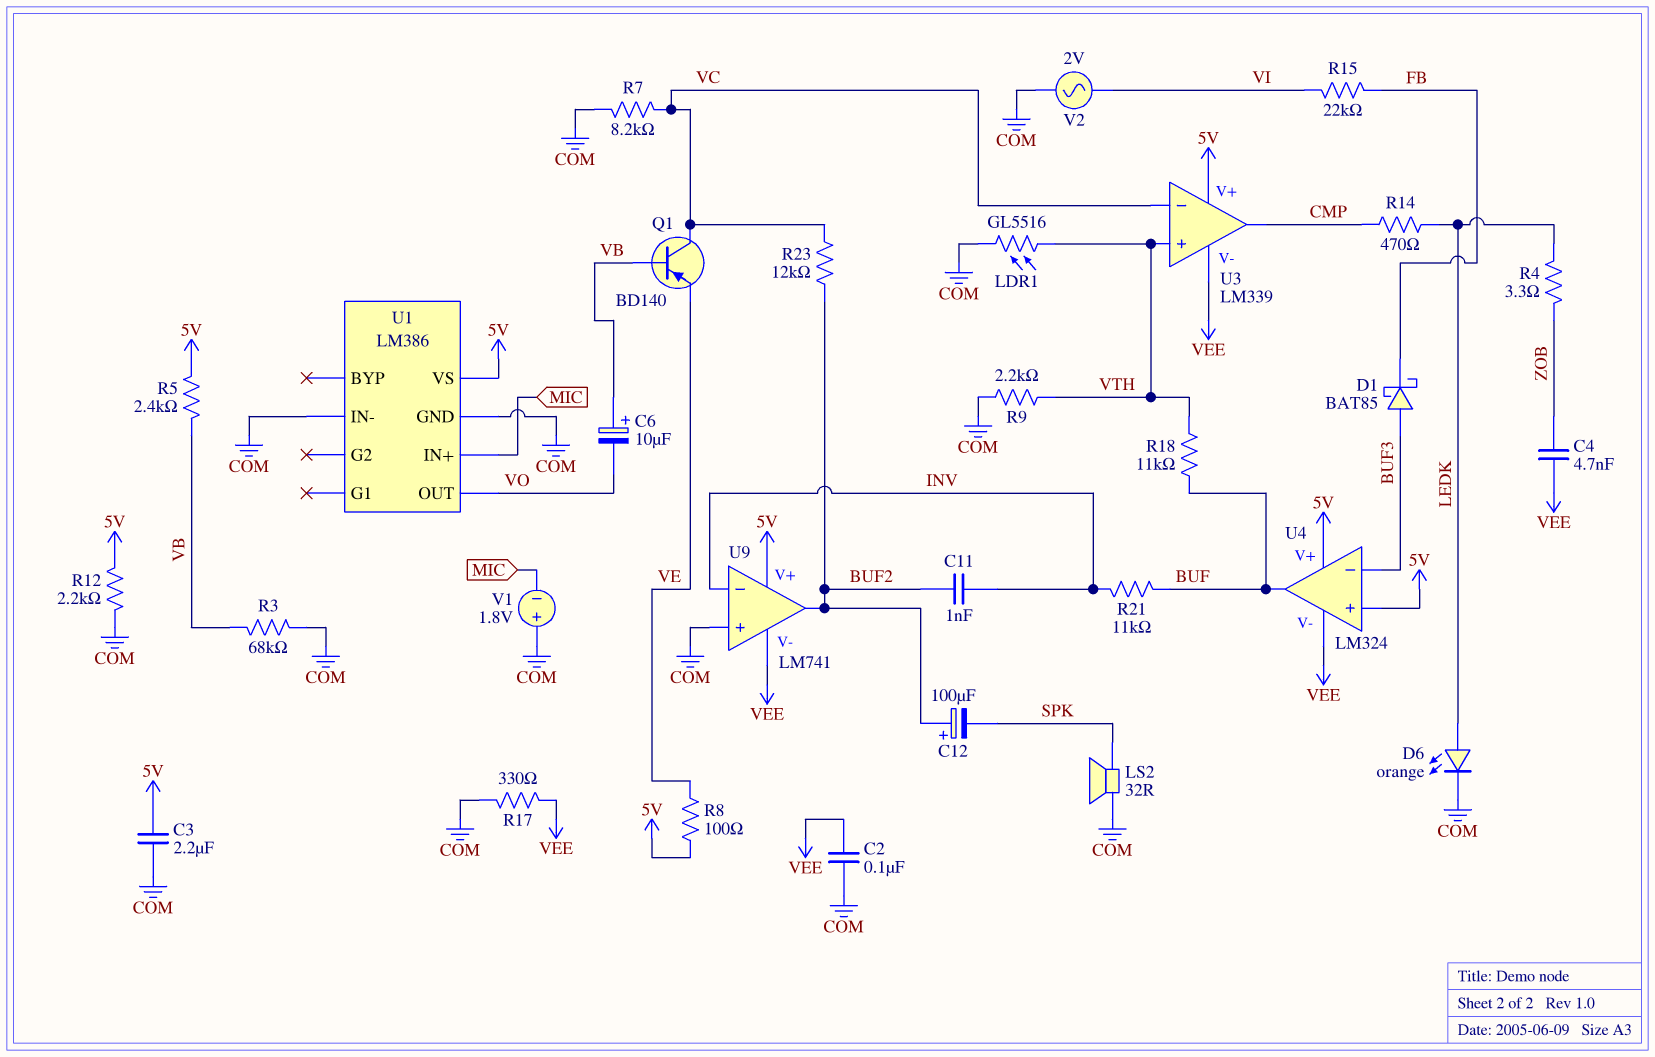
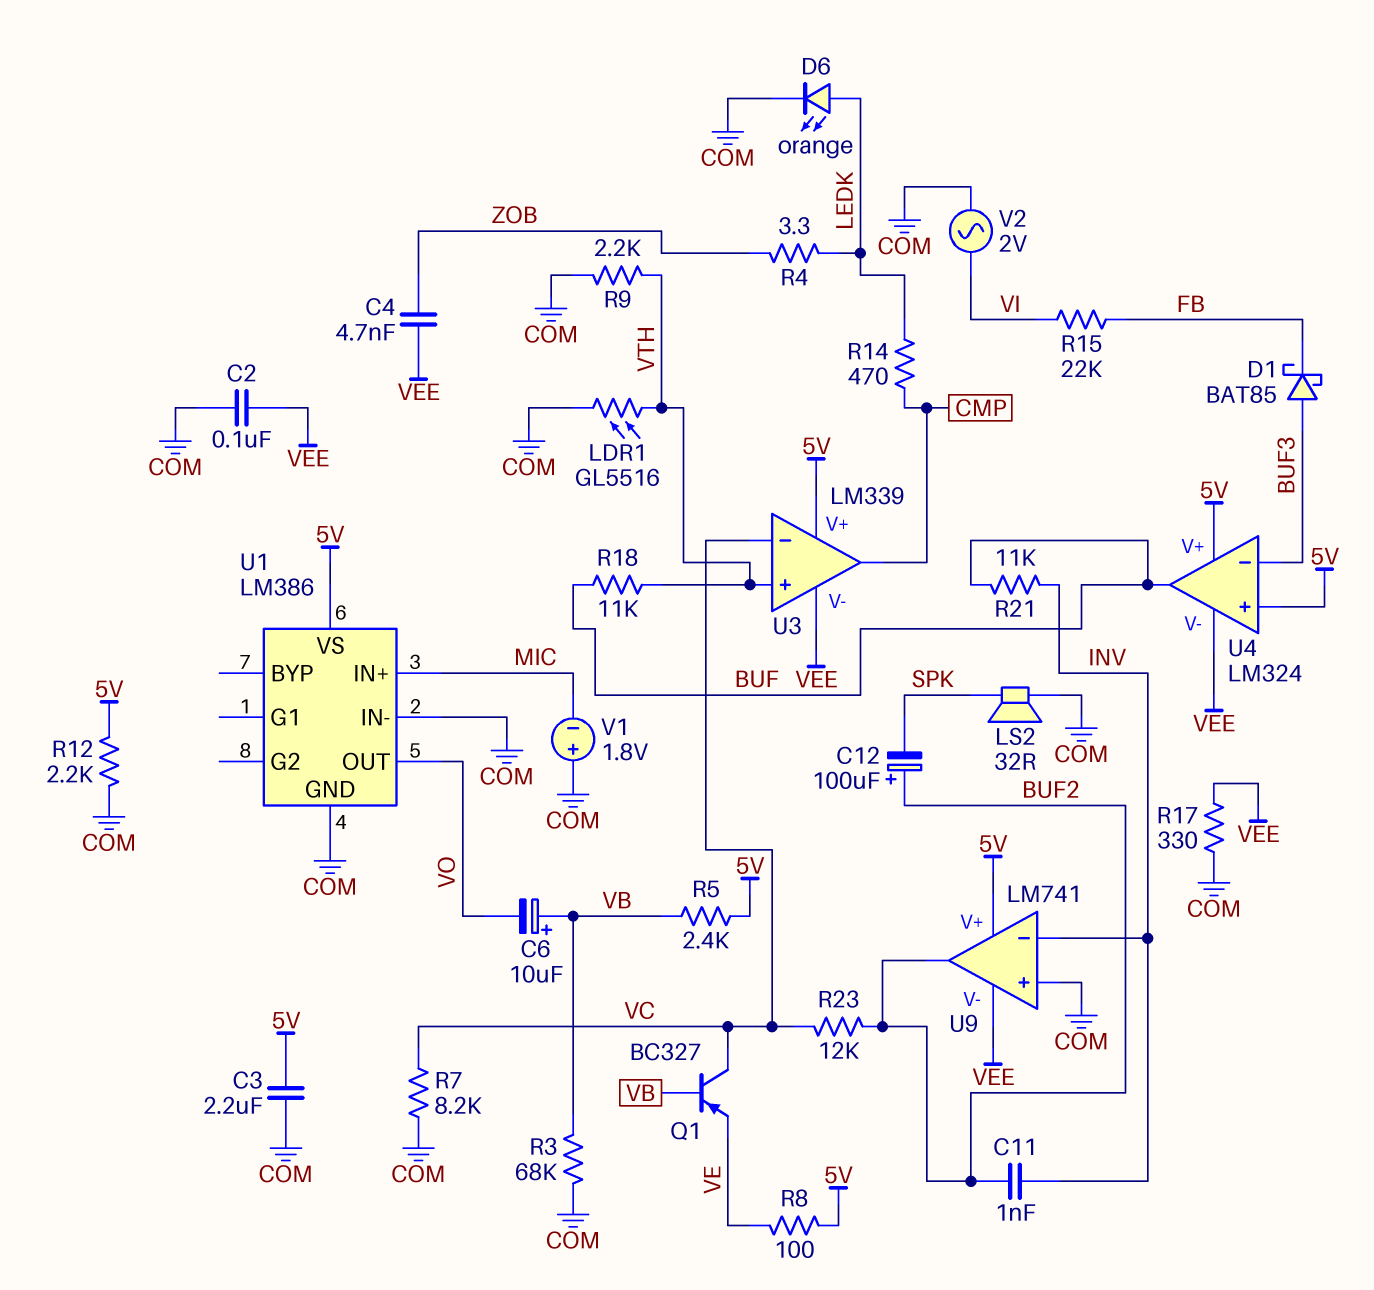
Q1: PNP BD140 (B VB, C VC, E VE) -> PNP BC327 (B VB, C VC, E VE)

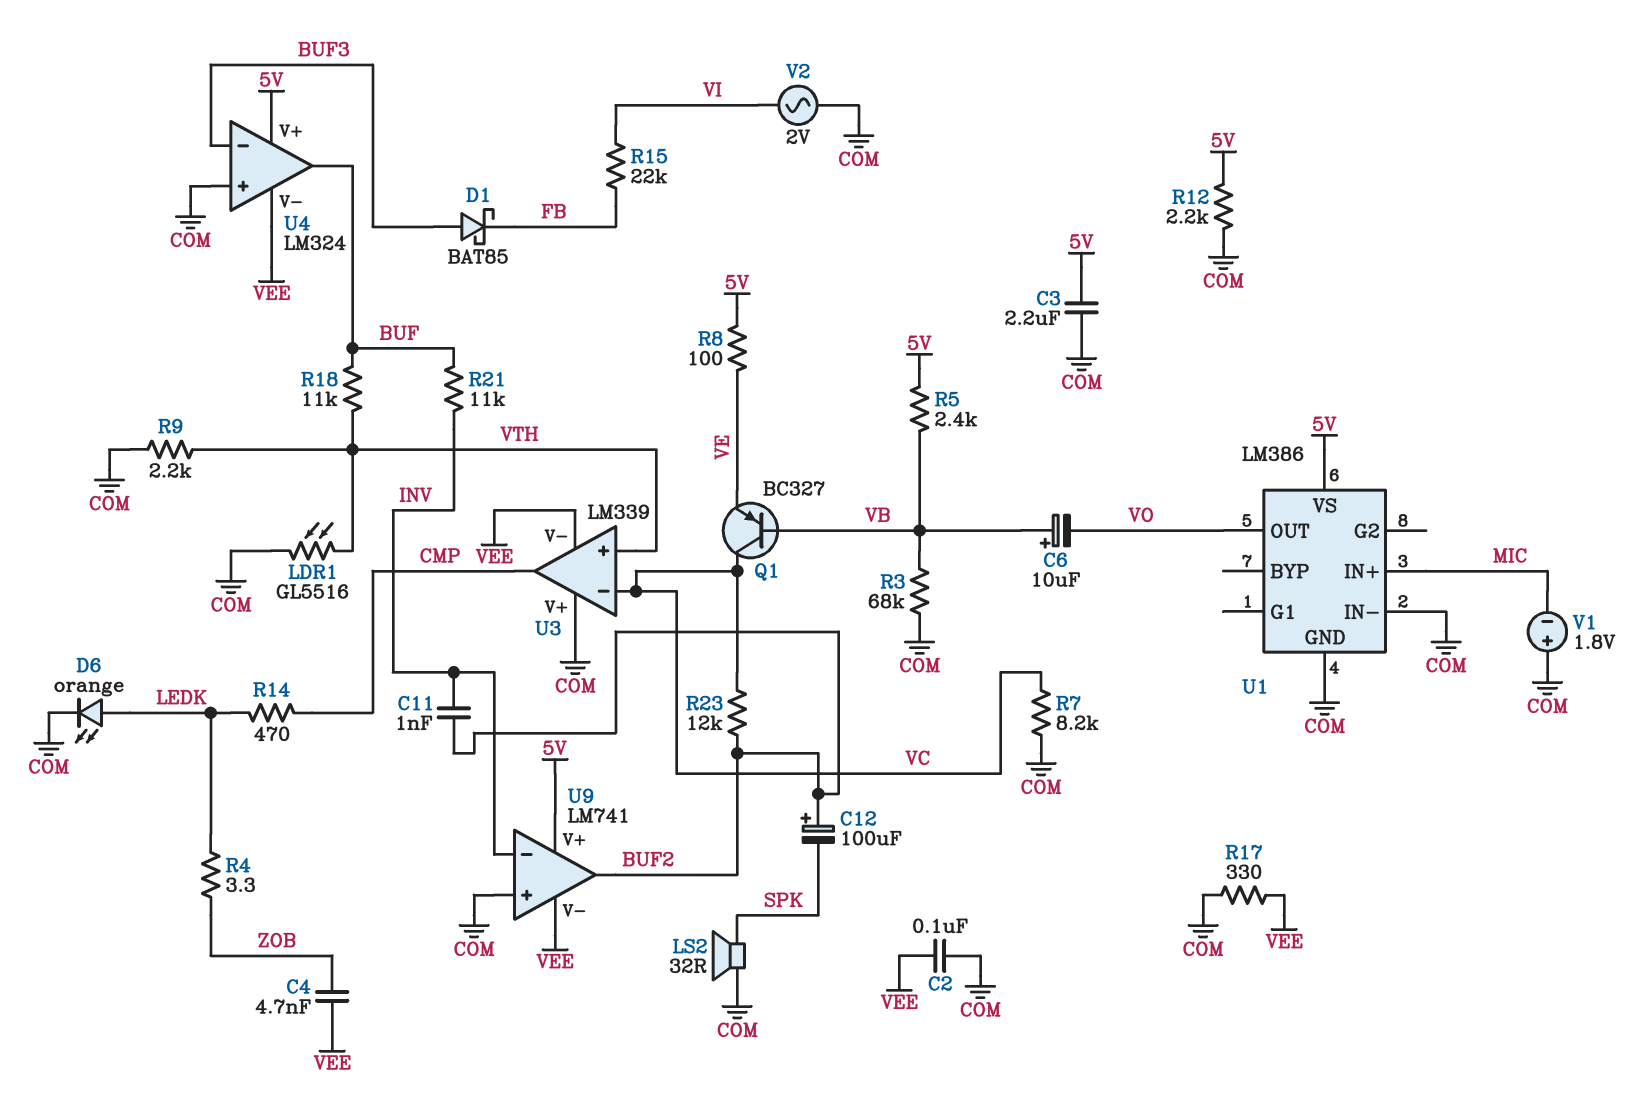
U3 pin V+: 5V -> COM
U4 pin in+: 5V -> COM

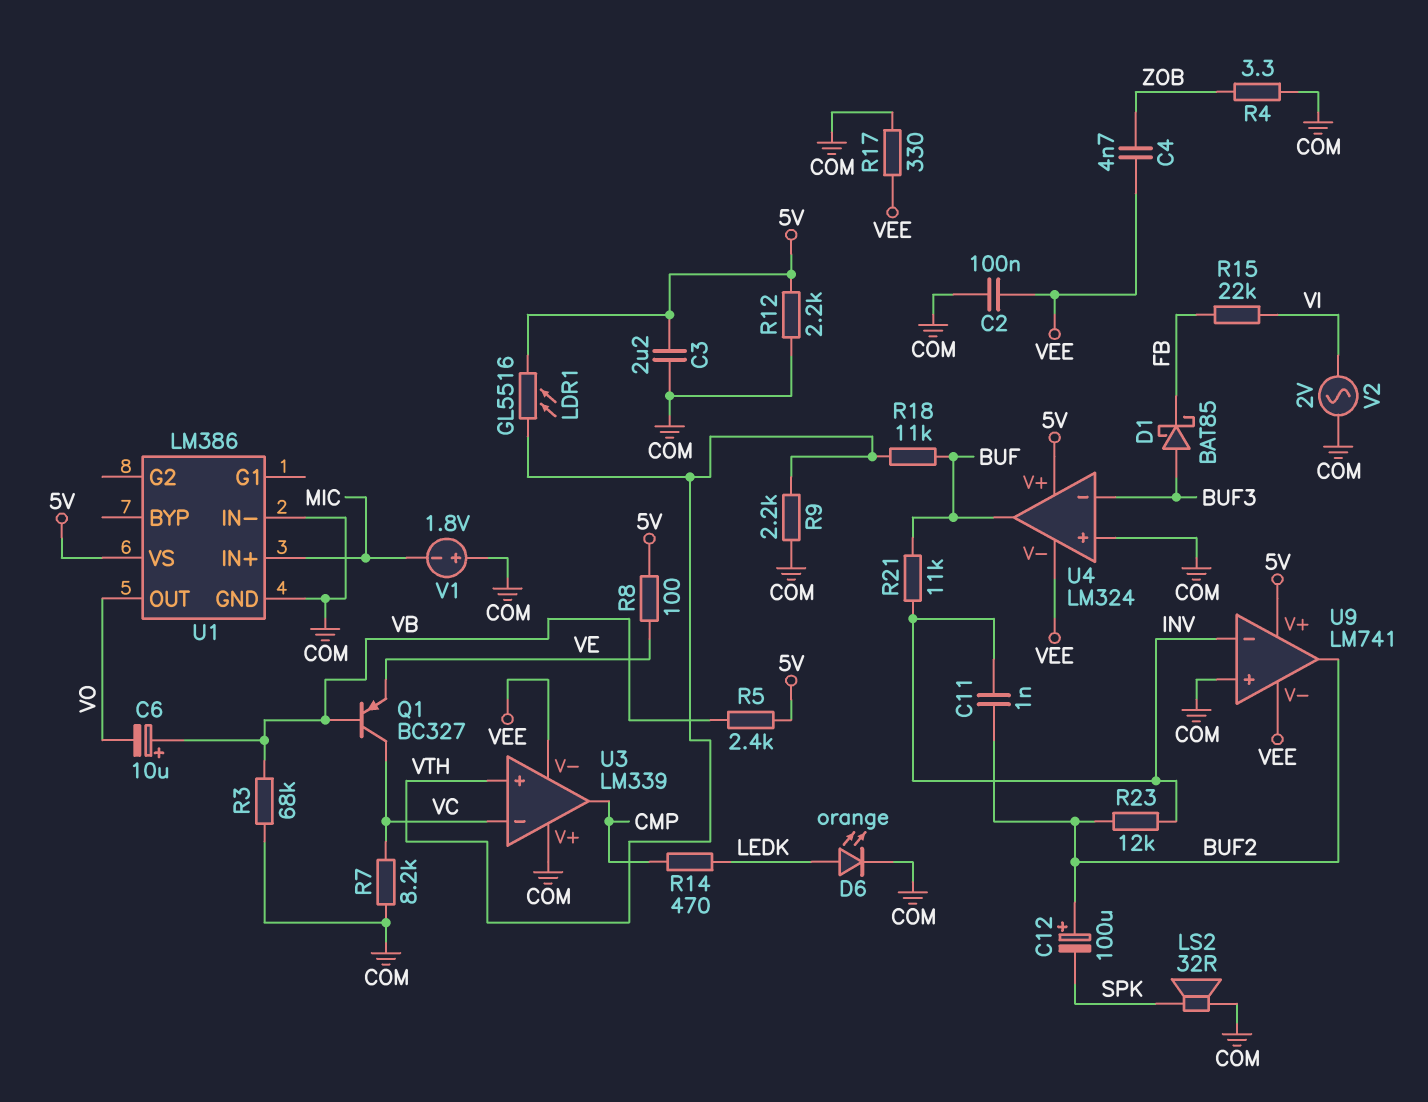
LDR1: GL5516 (COM, VTH) -> GL5516 (5V, VTH)
R4: 3.3 (LEDK, ZOB) -> 3.3 (COM, ZOB)
R23: 12k (BUF2, VC) -> 12k (BUF2, INV)

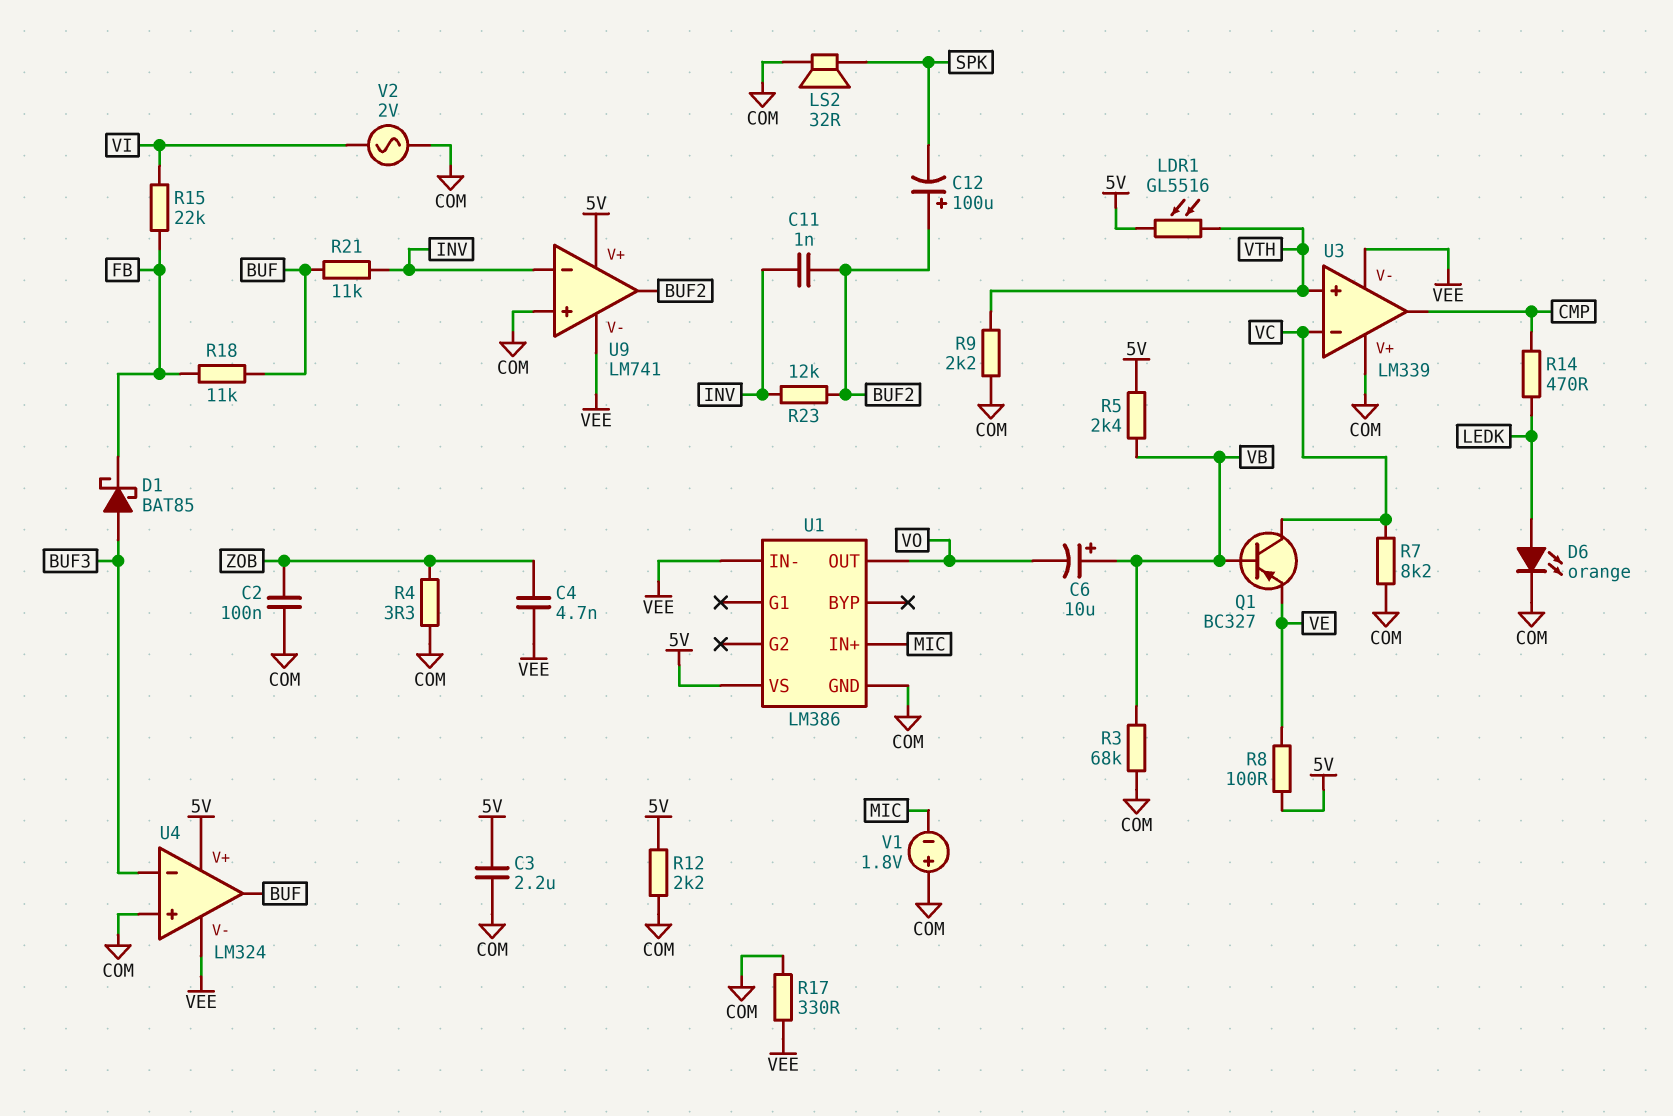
C2: 100nF (COM, VEE) -> 100nF (COM, ZOB)
R18: 11k (BUF, VTH) -> 11k (BUF, FB)
U1 pin IN-: COM -> VEE

